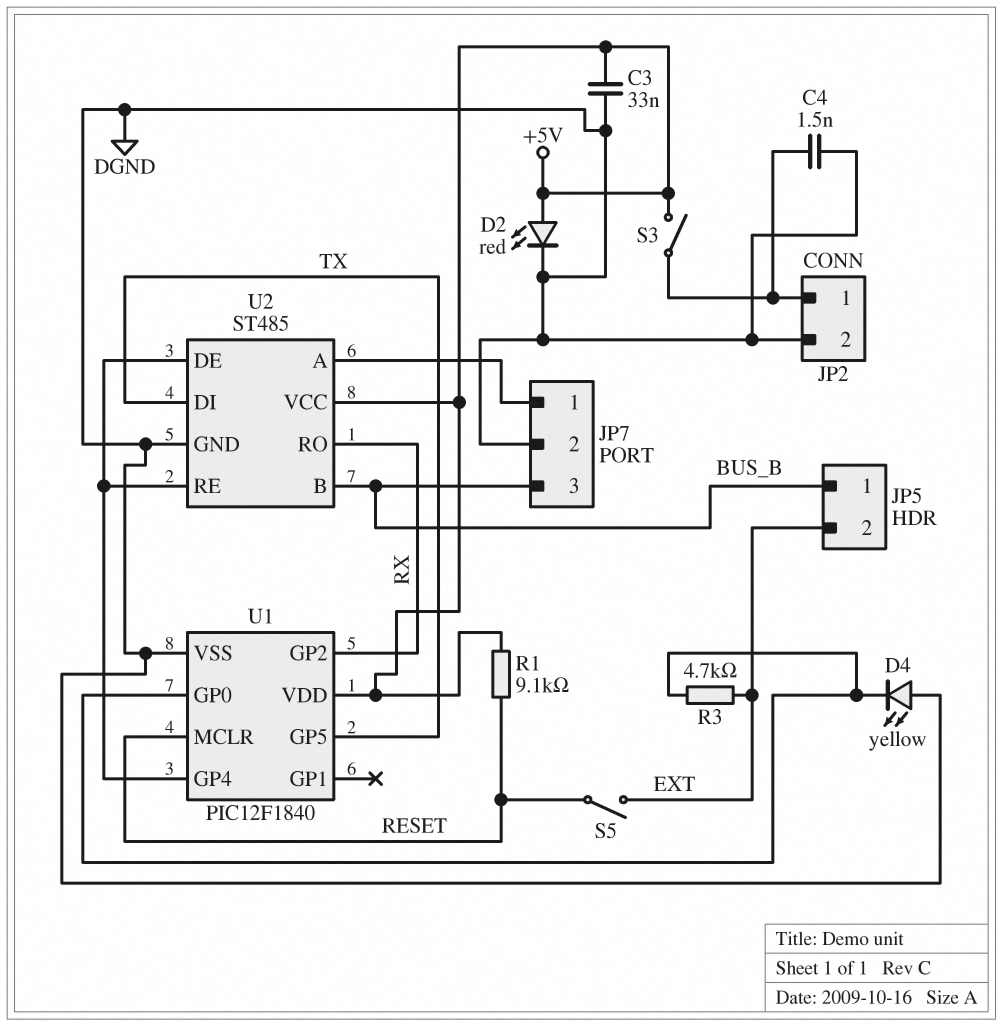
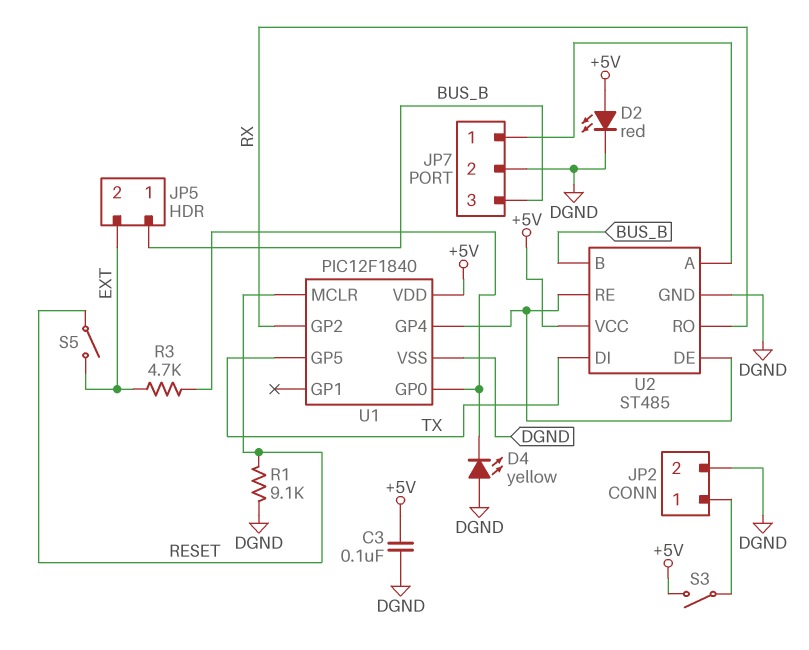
C3: 33nF (+5V, DGND) -> 100nF (+5V, DGND)
C4: 1.5nF (DGND, JP2/1) -> none
R1: 9.1k (+5V, RESET) -> 9.1k (DGND, RESET)

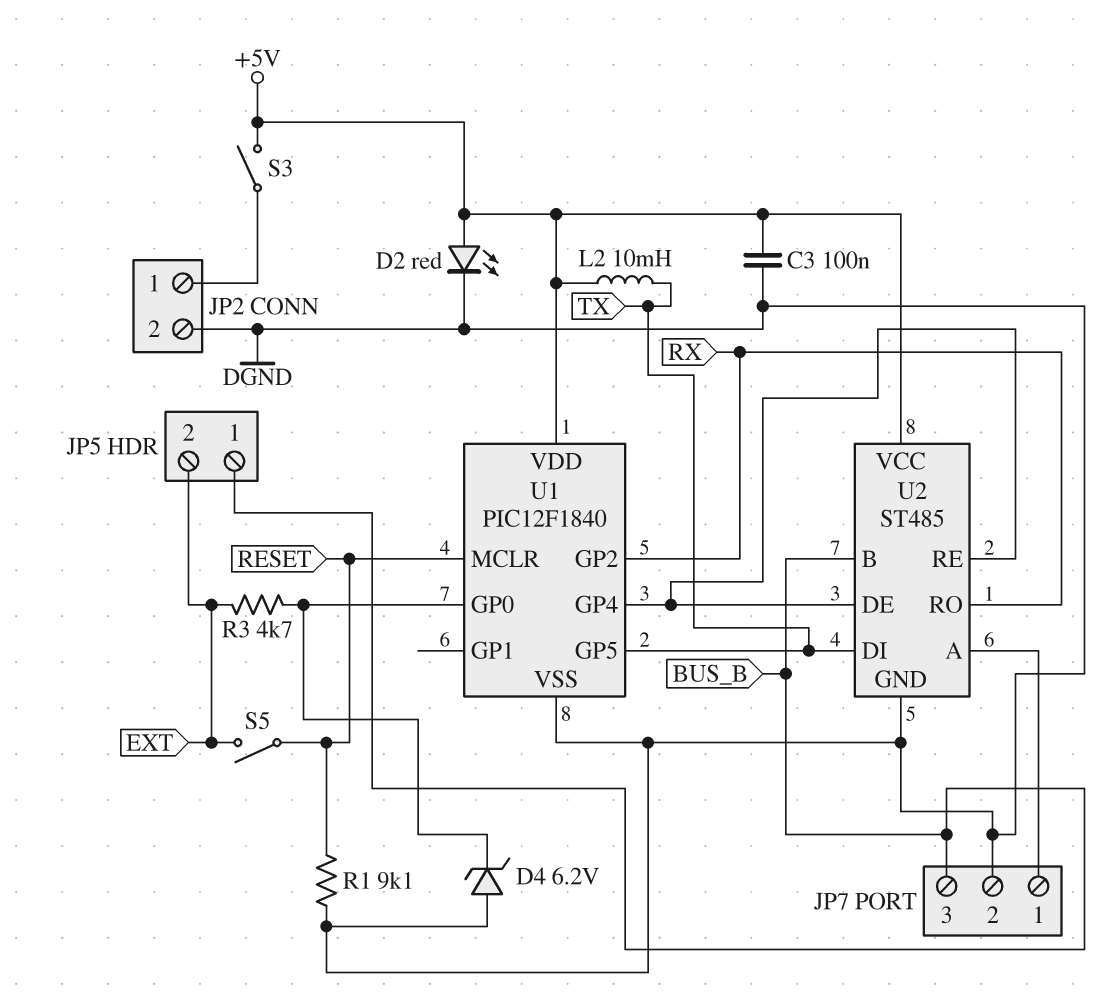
D4: LED yellow (A DGND, K U1/GP0) -> zener 6.2V (A DGND, K U1/GP0)
L2: none -> 10mH (+5V, TX)

